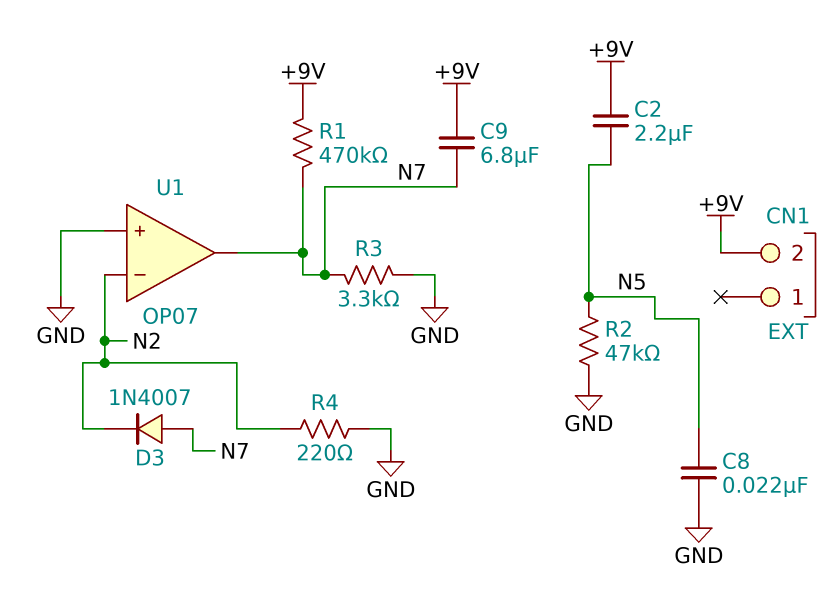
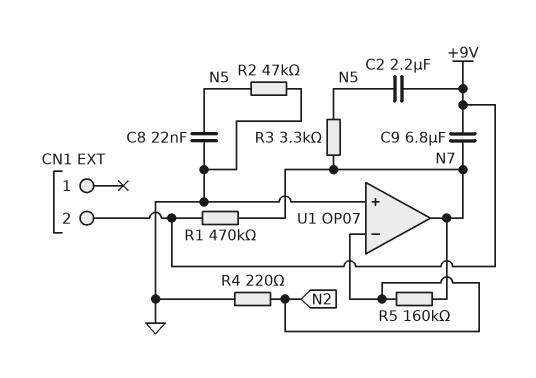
D3: diode 1N4007 (A N7, K N2) -> none
R3: 3.3k (GND, N7) -> 3.3k (N5, N7)
R5: none -> 160k (N2, N7)

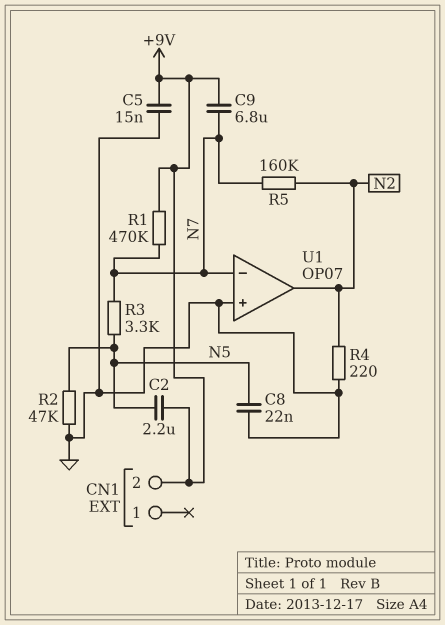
C5: none -> 15nF (+9V, GND)
U1 pin in-: N2 -> N7
U1 pin out: N7 -> N2

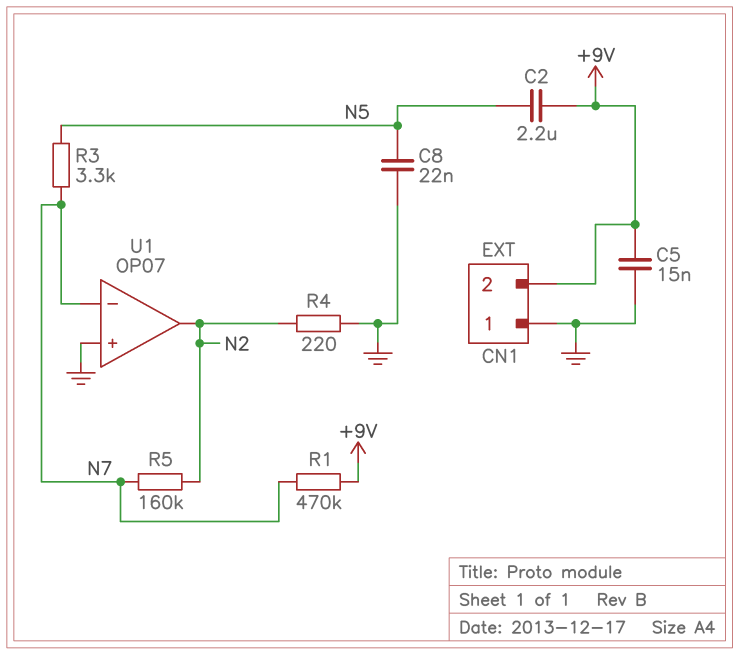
C9: 6.8uF (+9V, N7) -> none
CN1 pin 1: none -> GND
R2: 47k (GND, N5) -> none

